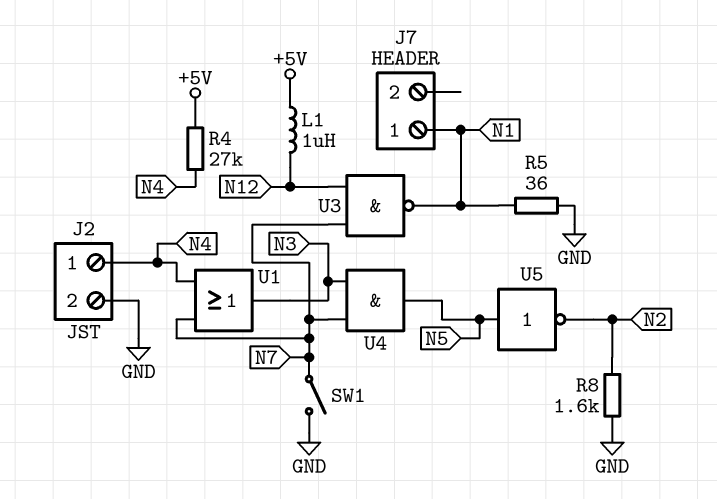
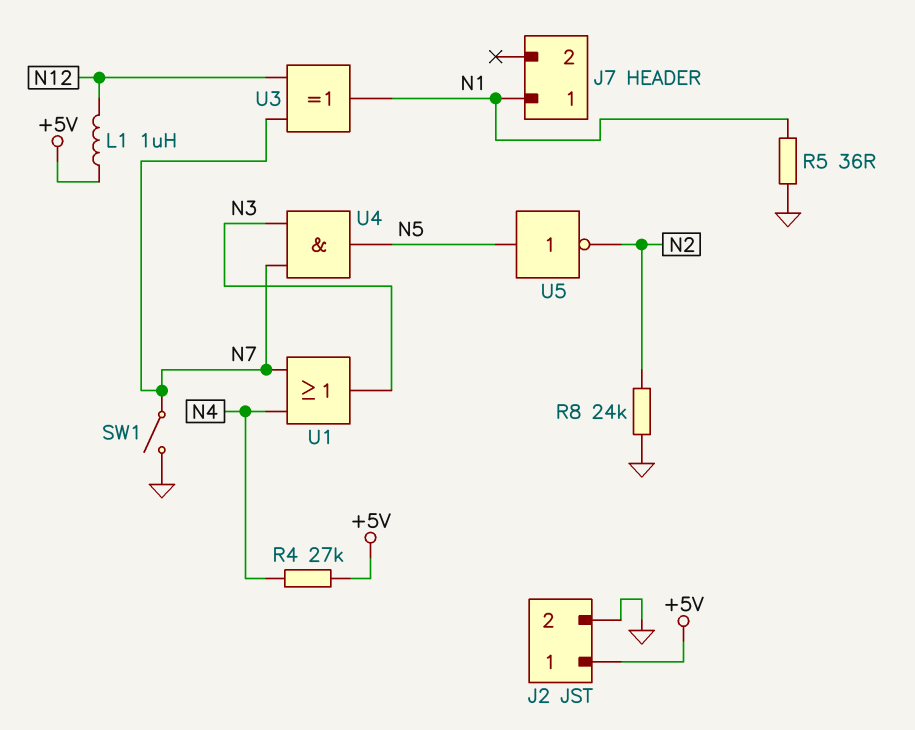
J2 pin 1: N4 -> +5V
R8: 1.6k (GND, N2) -> 24k (GND, N2)
U3: NAND (in N7, in N12, out N1) -> XOR (in N7, in N12, out N1)

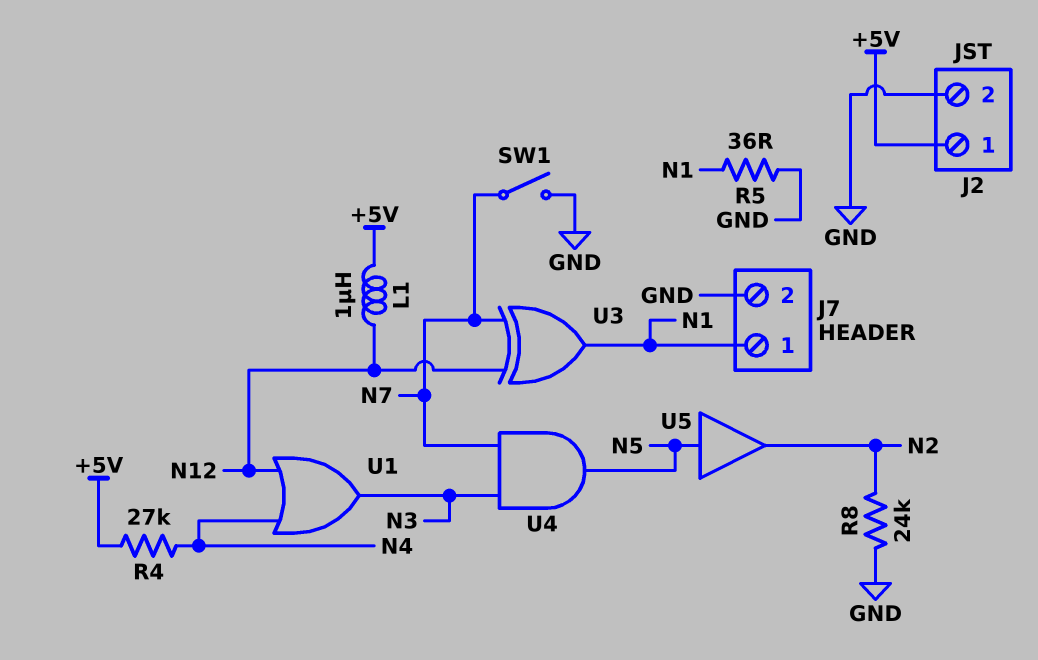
J7 pin 2: none -> GND
U1: OR (in N4, in N7, out N3) -> OR (in N4, in N12, out N3)
U5: NOT (in N5, out N2) -> buffer (in N5, out N2)

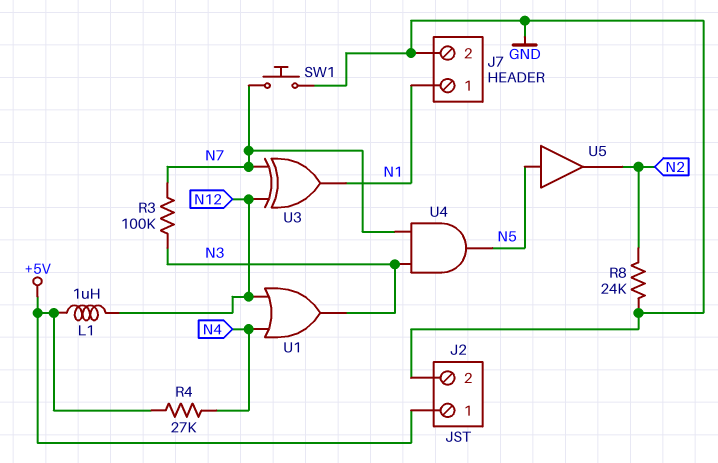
R3: none -> 100k (N3, N7)
R5: 36 (GND, N1) -> none
SW1: switch (GND, N7) -> button (GND, N7)

